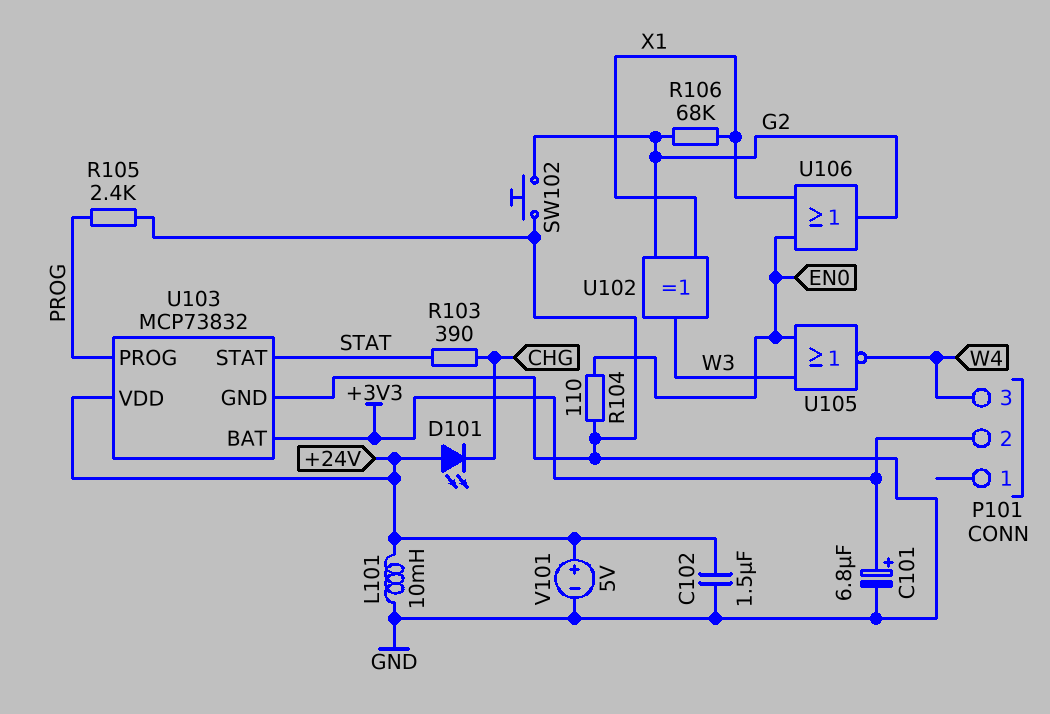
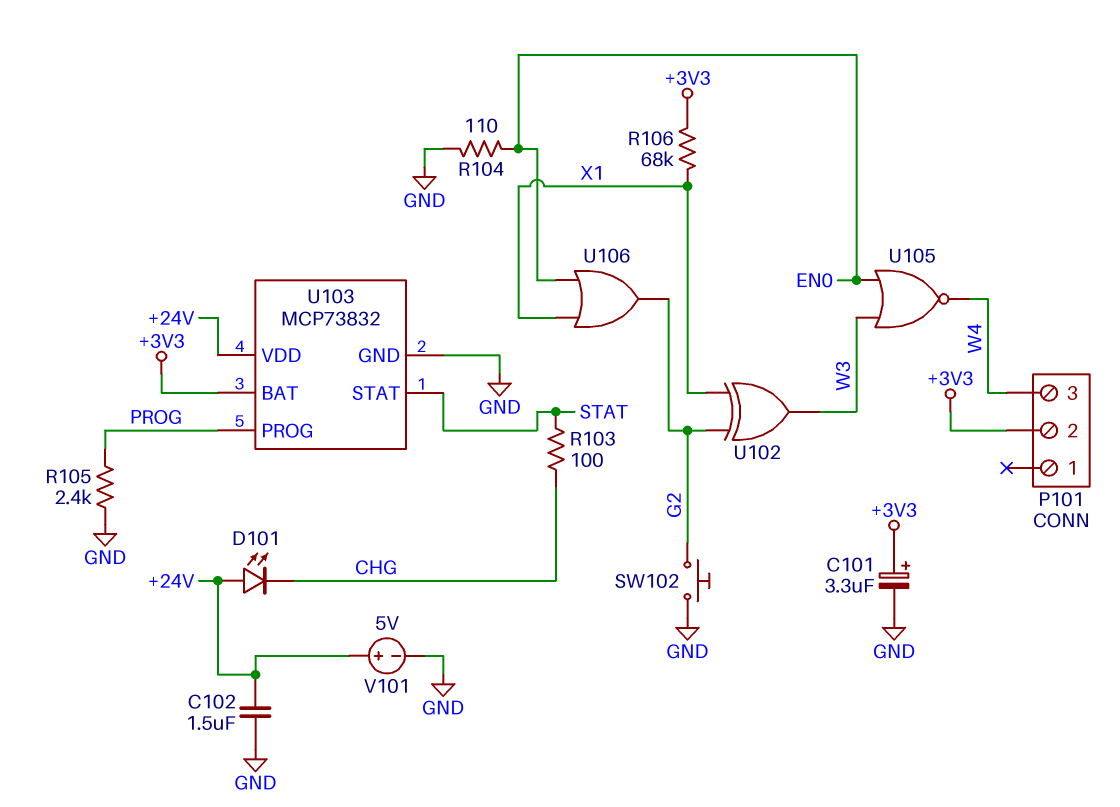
C101: 6.8uF (plus +3V3, minus GND) -> 3.3uF (plus +3V3, minus GND)
L101: 10mH (+24V, GND) -> none
R103: 390 (CHG, STAT) -> 100 (CHG, STAT)
R106: 68k (G2, X1) -> 68k (+3V3, X1)

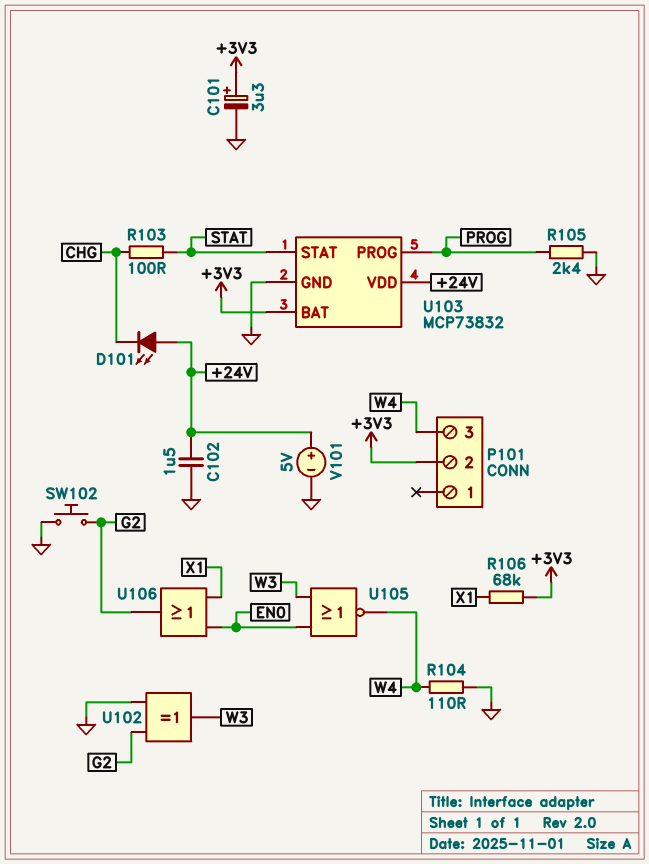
R104: 110 (EN0, GND) -> 110 (GND, W4)
U102: XOR (in G2, in X1, out W3) -> XOR (in G2, in GND, out W3)

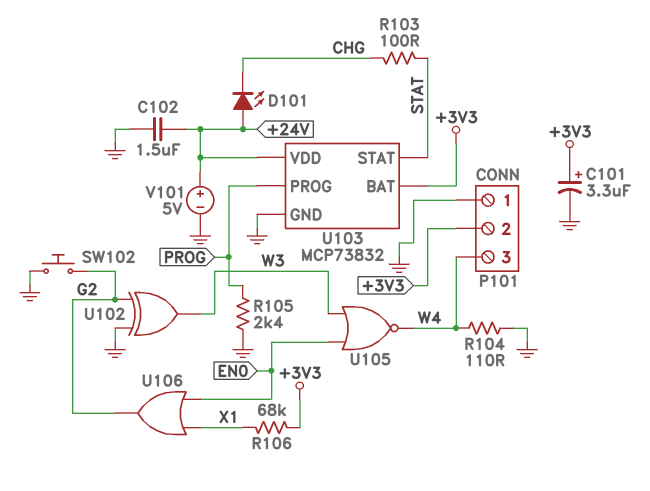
P101 pin 1: none -> GND

